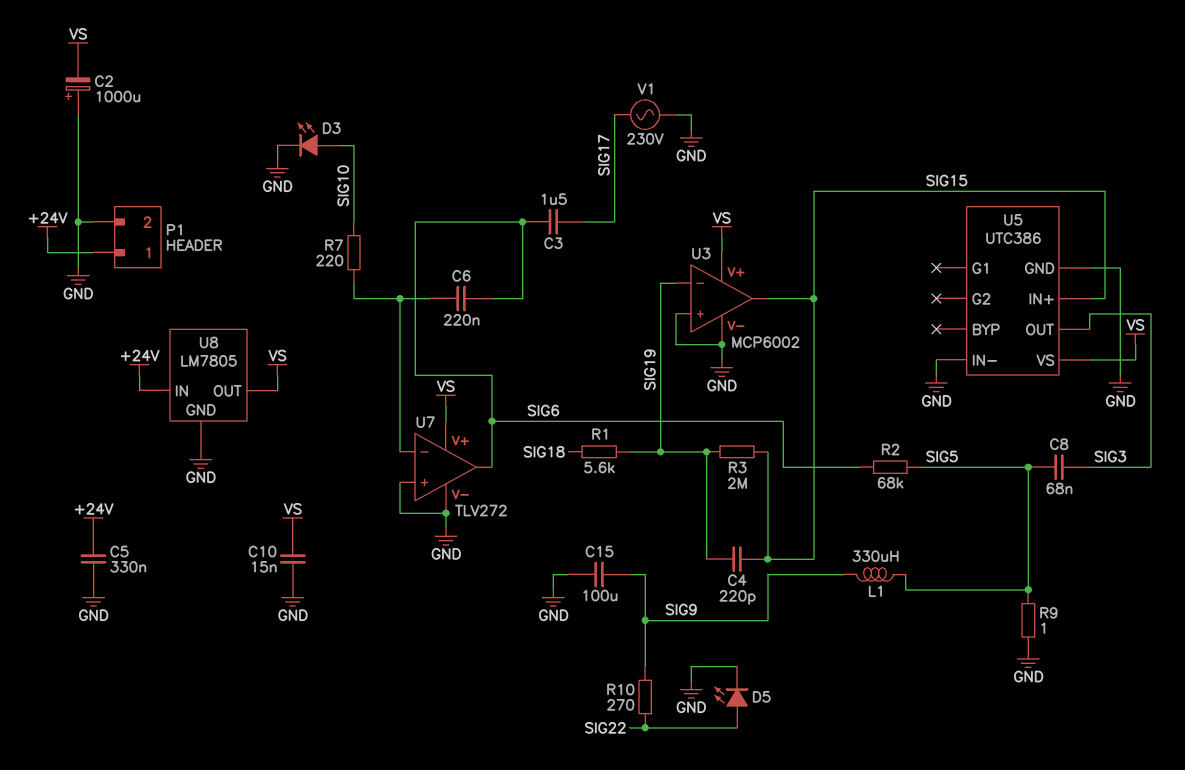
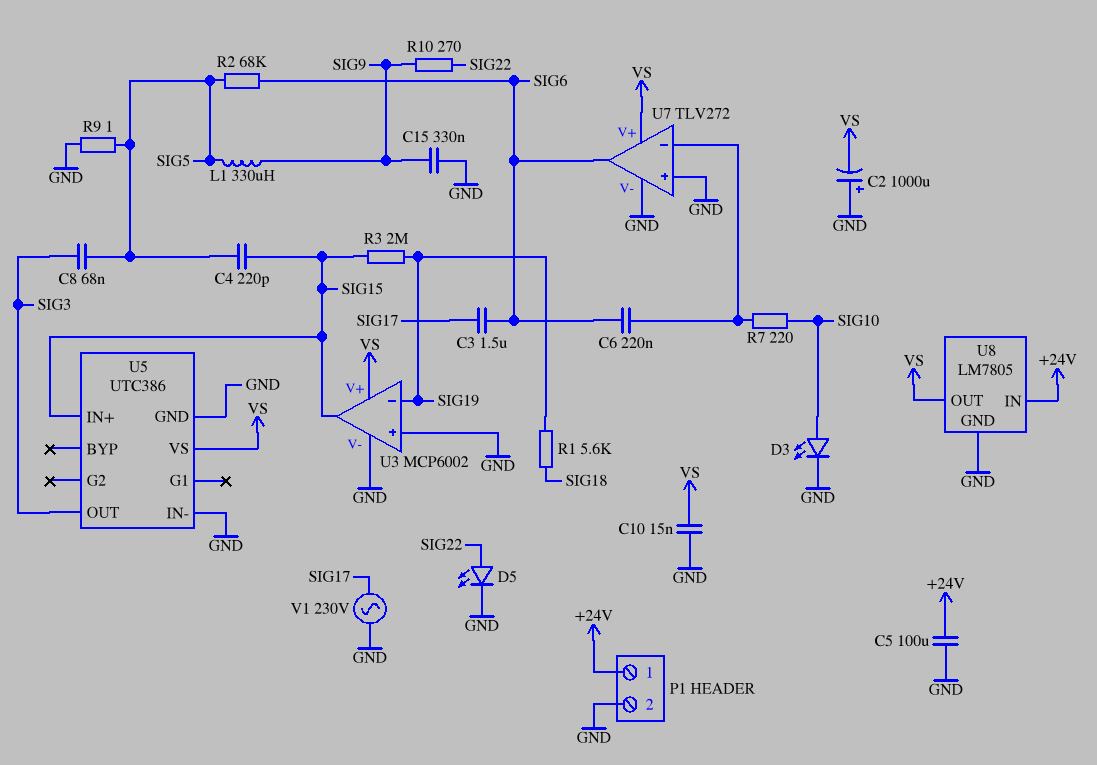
C4: 220pF (SIG15, SIG19) -> 220pF (SIG5, SIG15)
C5: 330nF (+24V, GND) -> 100uF (+24V, GND)
C15: 100uF (GND, SIG9) -> 330nF (GND, SIG9)

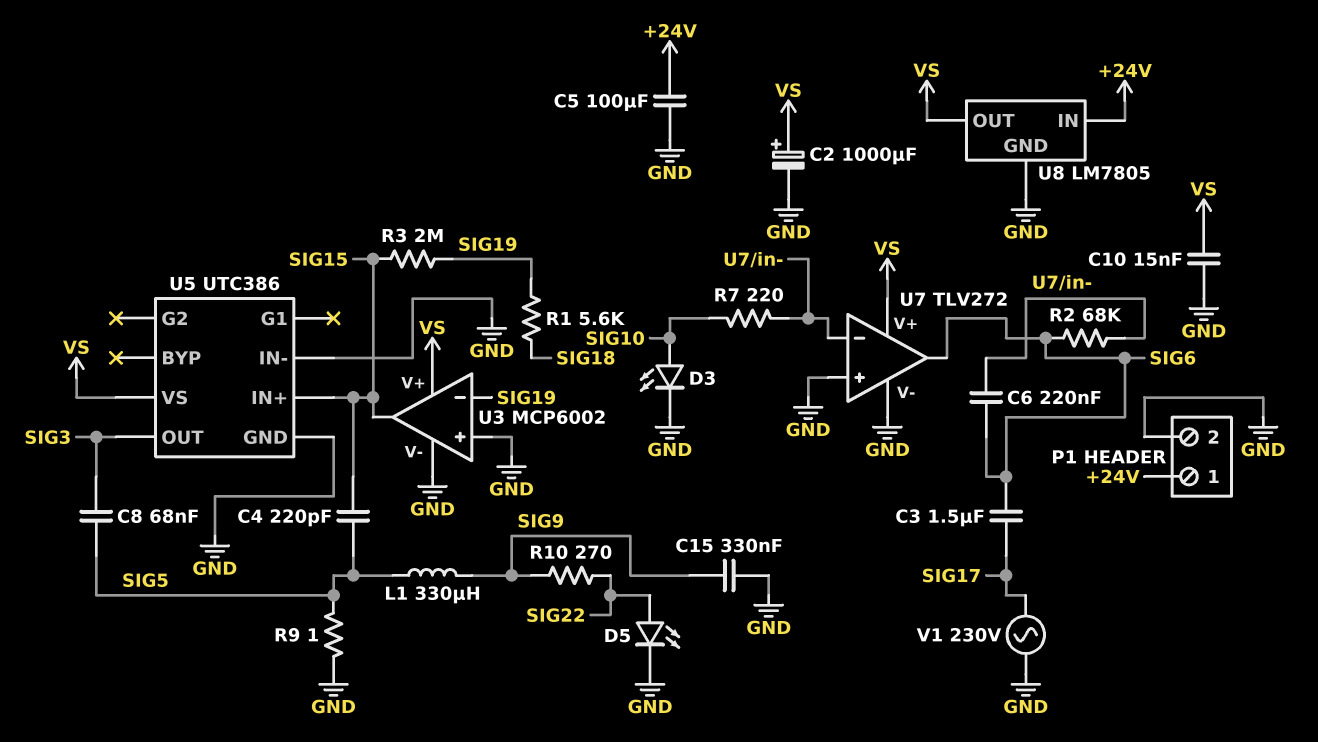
C2: 1000uF (plus GND, minus VS) -> 1000uF (plus VS, minus GND)
R2: 68k (SIG5, SIG6) -> 68k (SIG6, U7/in-)

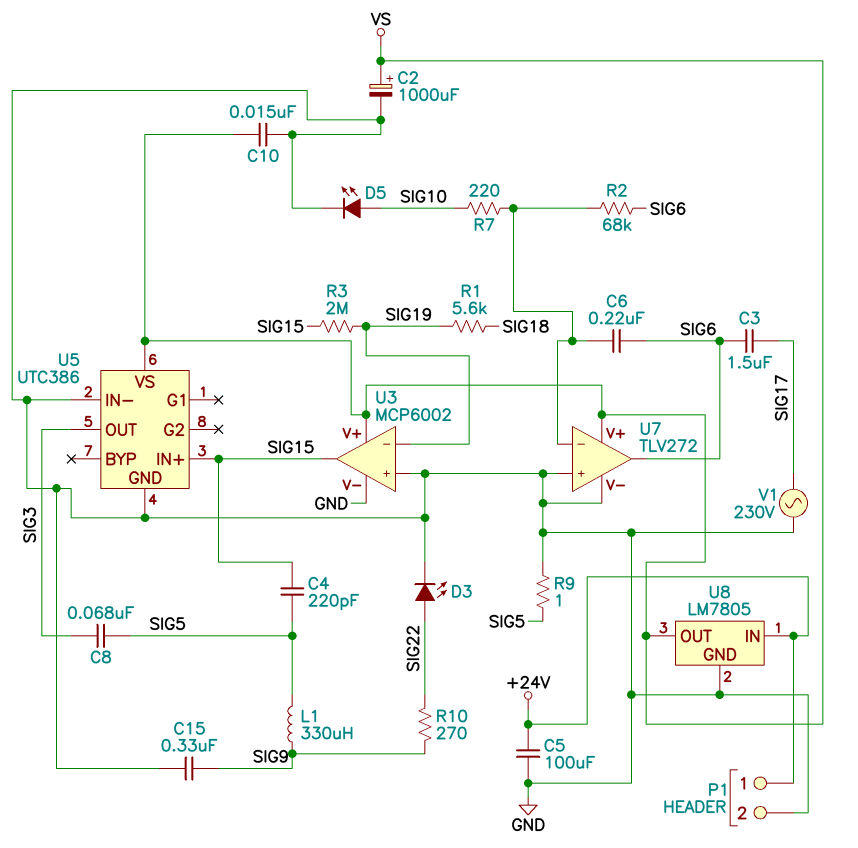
D3: LED (A SIG10, K GND) -> LED (A SIG22, K GND)
D5: LED (A SIG22, K GND) -> LED (A SIG10, K GND)

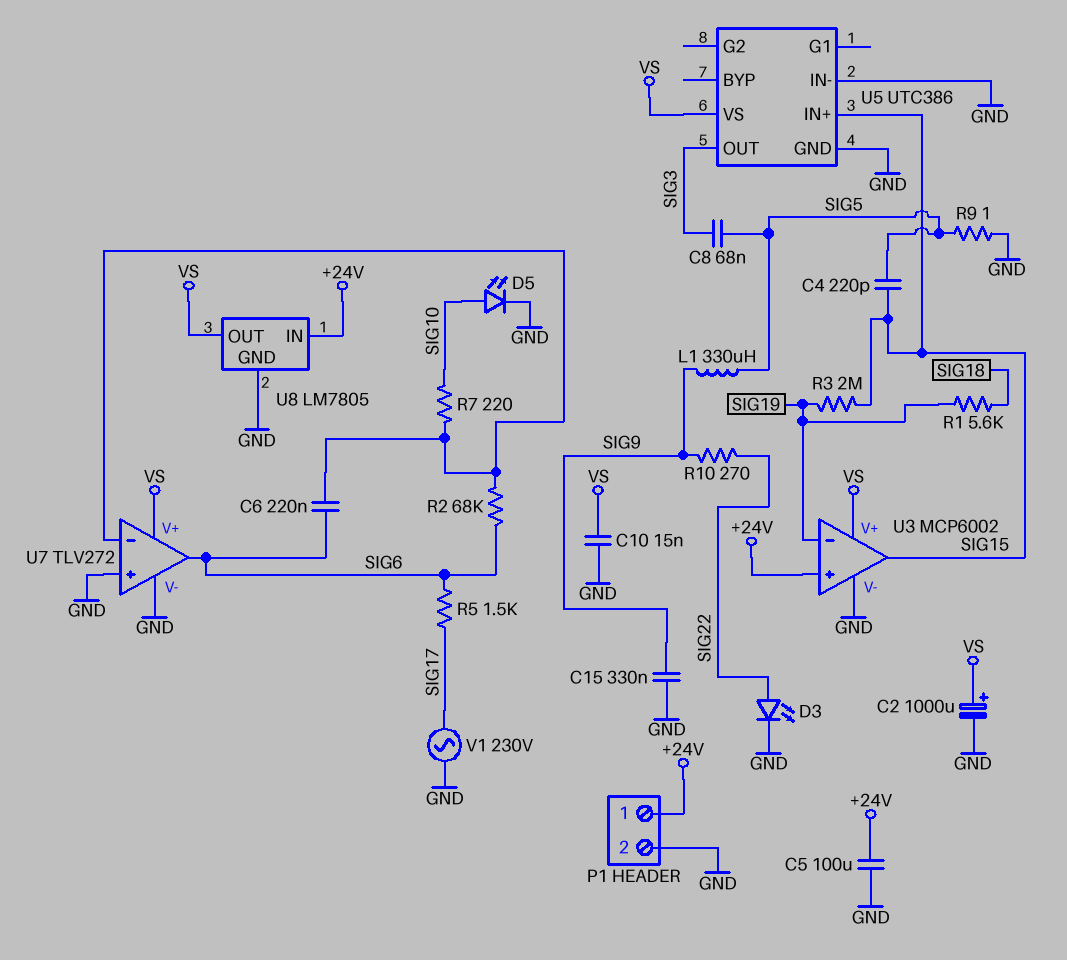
C3: 1.5uF (SIG6, SIG17) -> none
R5: none -> 1.5k (SIG6, SIG17)
U3 pin in+: GND -> +24V

